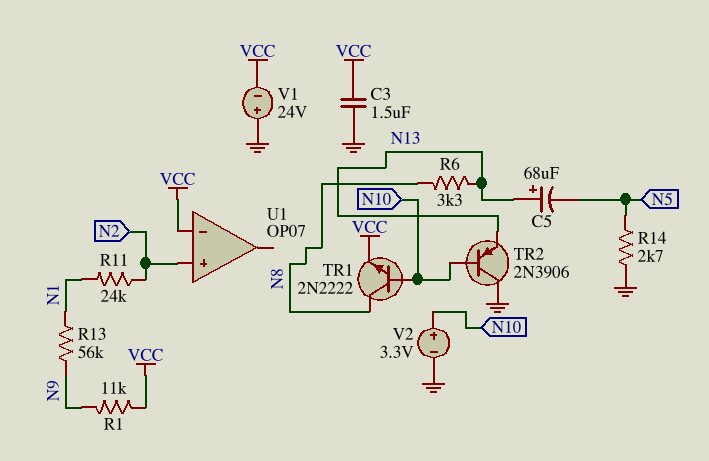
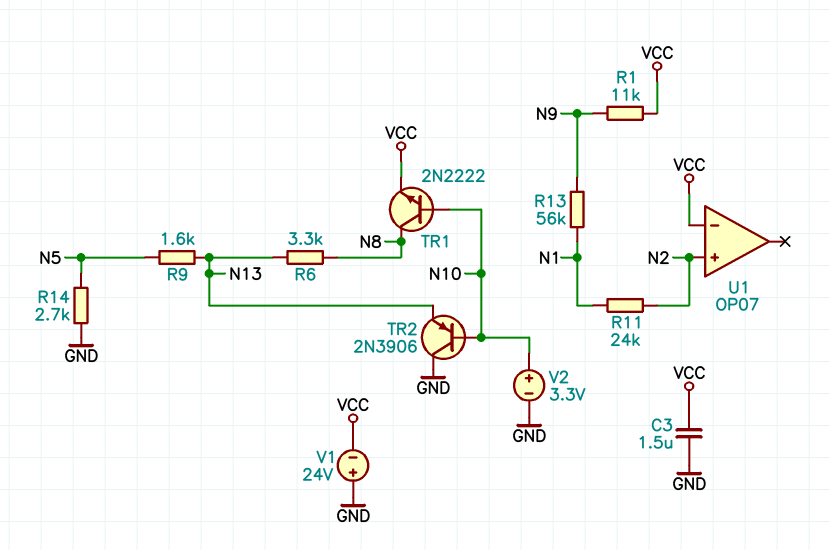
C5: 68uF (plus N13, minus N5) -> none
R9: none -> 1.6k (N5, N13)

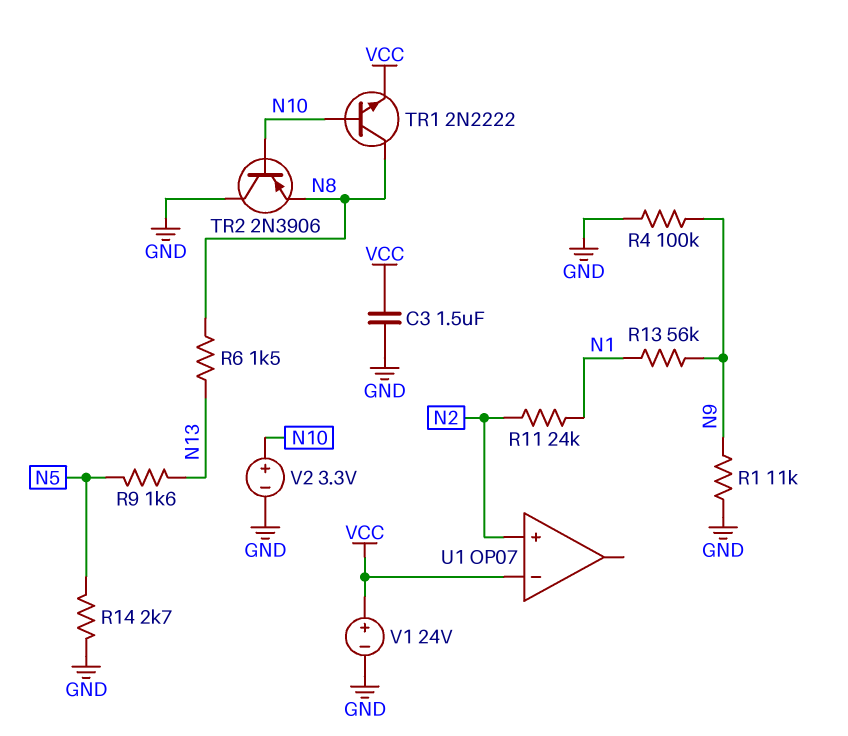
R1: 11k (N9, VCC) -> 11k (GND, N9)
R4: none -> 100k (GND, N9)
R6: 3.3k (N8, N13) -> 1.5k (N8, N13)
TR2: PNP 2N3906 (B N10, C GND, E N13) -> PNP 2N3906 (B N10, C GND, E N8)
V1: 24V (plus GND, minus VCC) -> 24V (plus VCC, minus GND)

